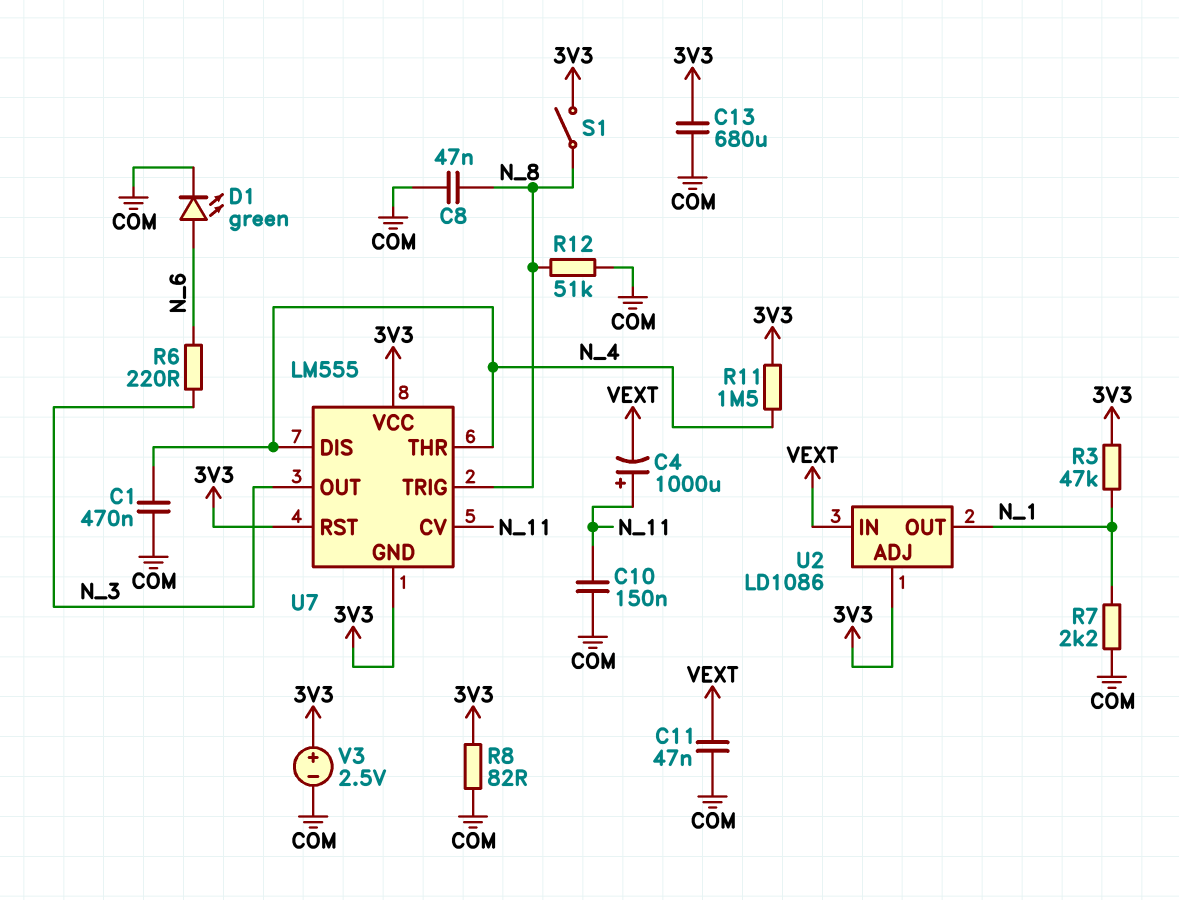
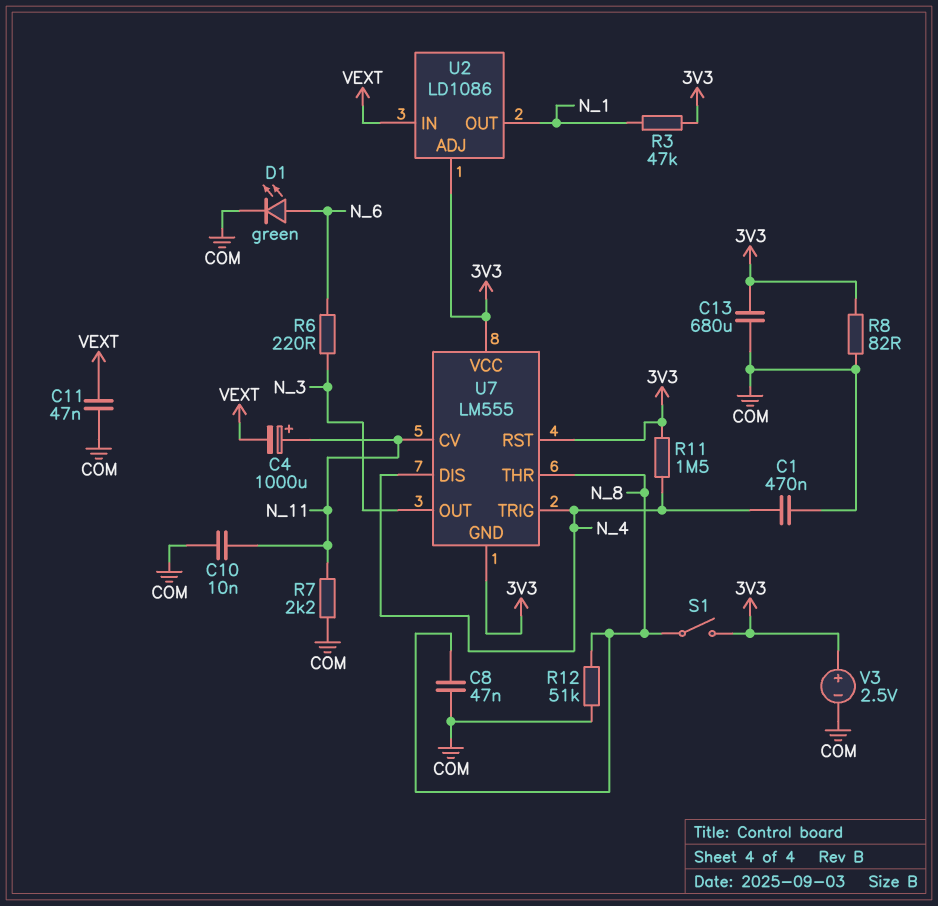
C10: 150nF (COM, N_11) -> 10nF (COM, N_11)
R7: 2.2k (COM, N_1) -> 2.2k (COM, N_11)
U7 pin THR: N_4 -> N_8
U7 pin TRIG: N_8 -> N_4

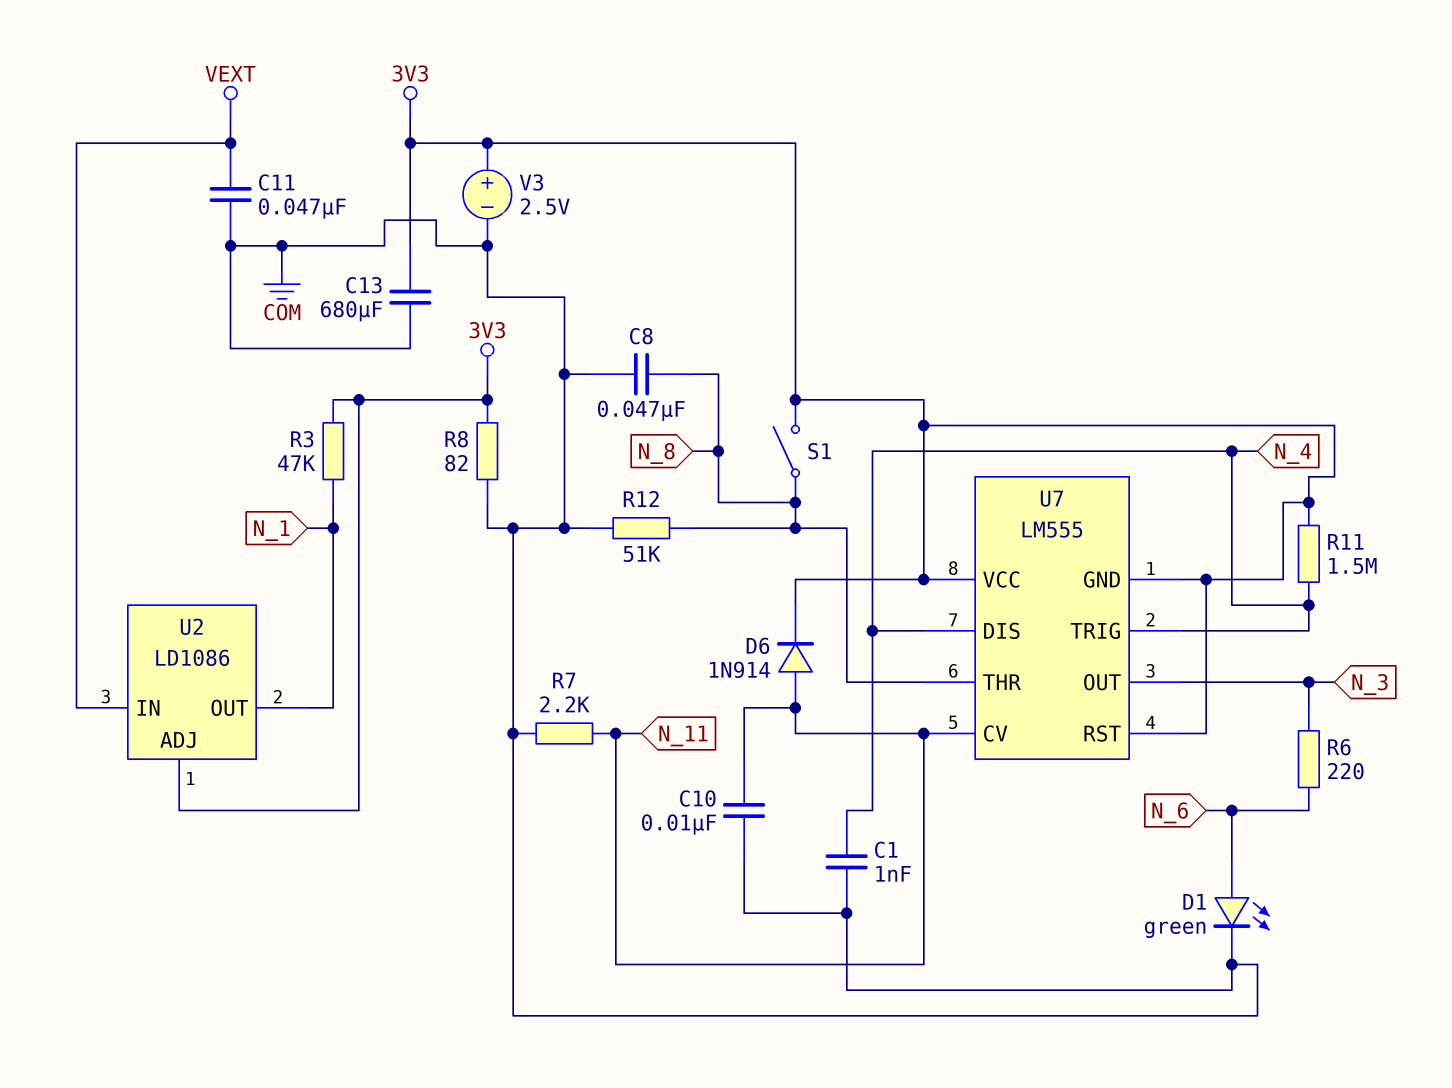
C1: 470nF (COM, N_4) -> 1nF (COM, N_4)
C4: 1000uF (plus N_11, minus VEXT) -> none
D6: none -> diode 1N914 (A N_11, K 3V3)

